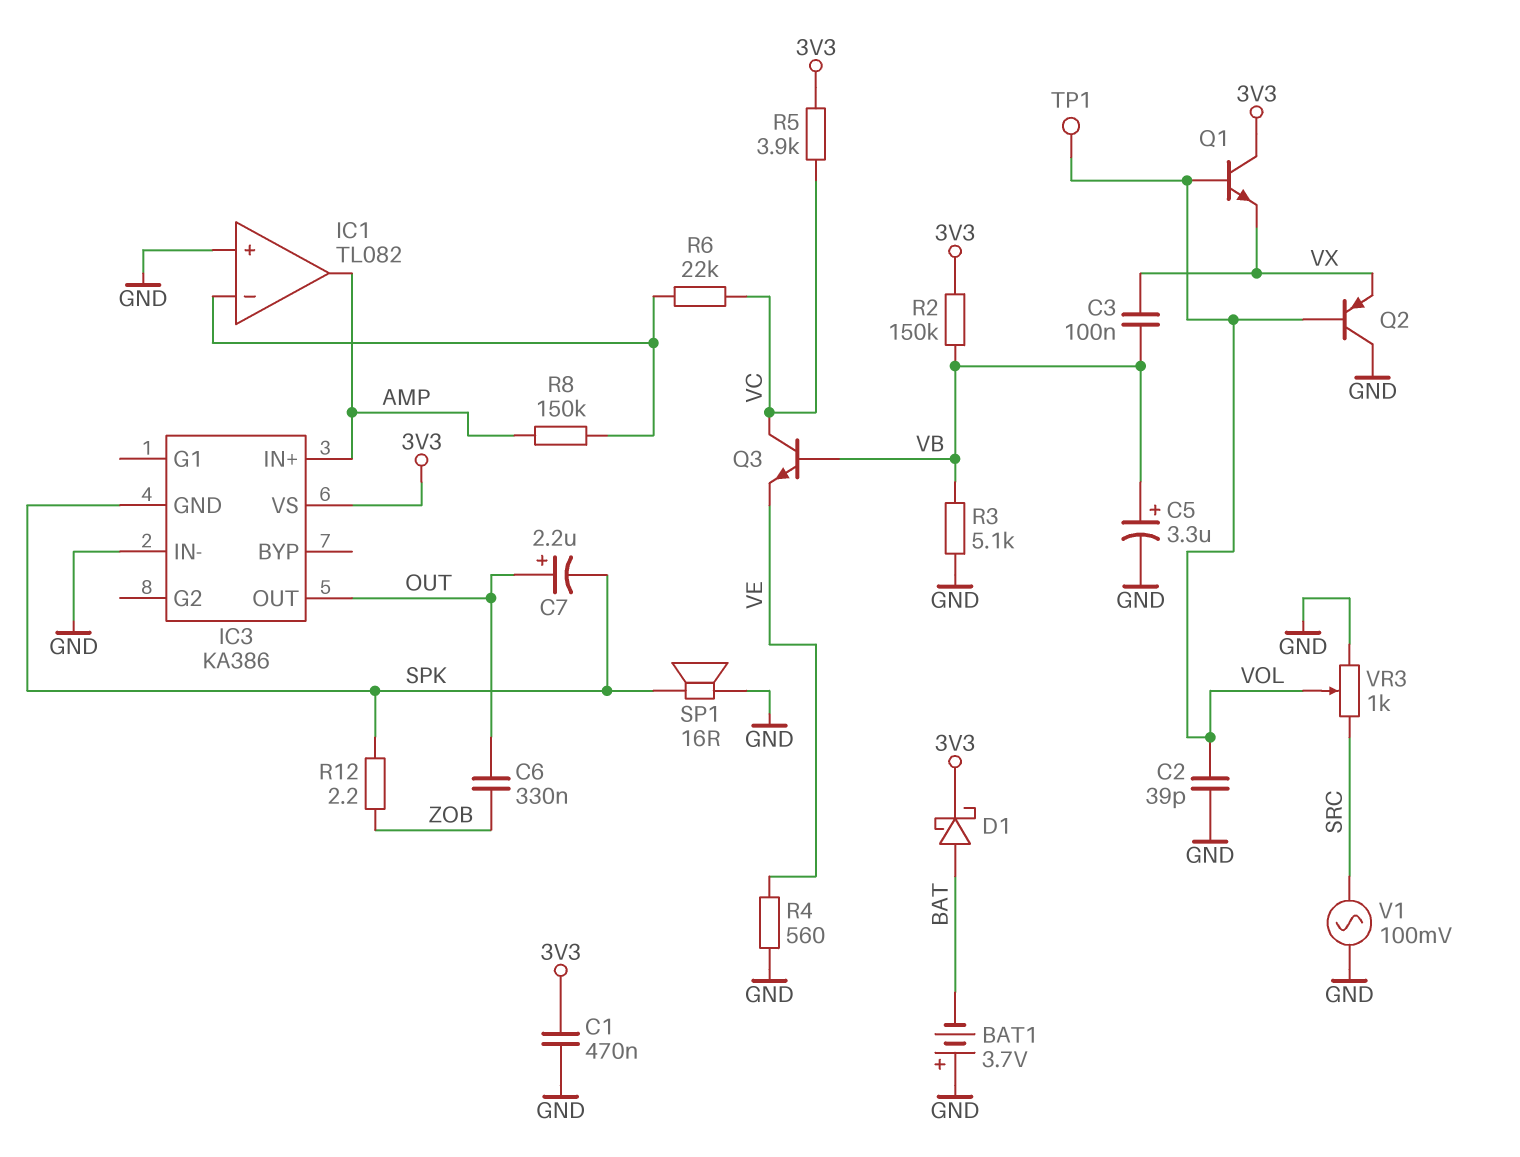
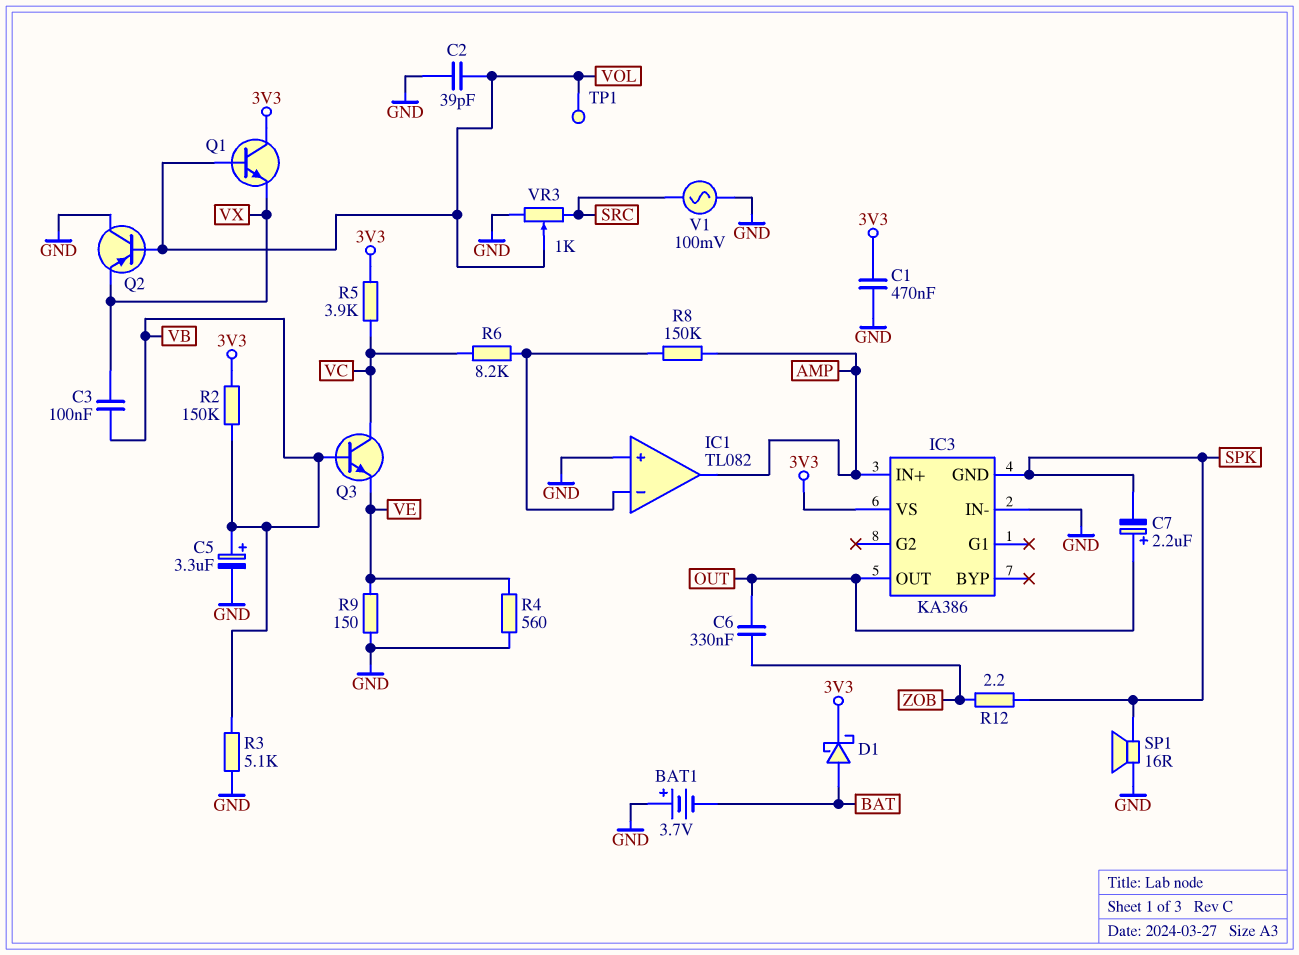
R6: 22k (IC1/in-, VC) -> 8.2k (IC1/in-, VC)
R9: none -> 150 (GND, VE)

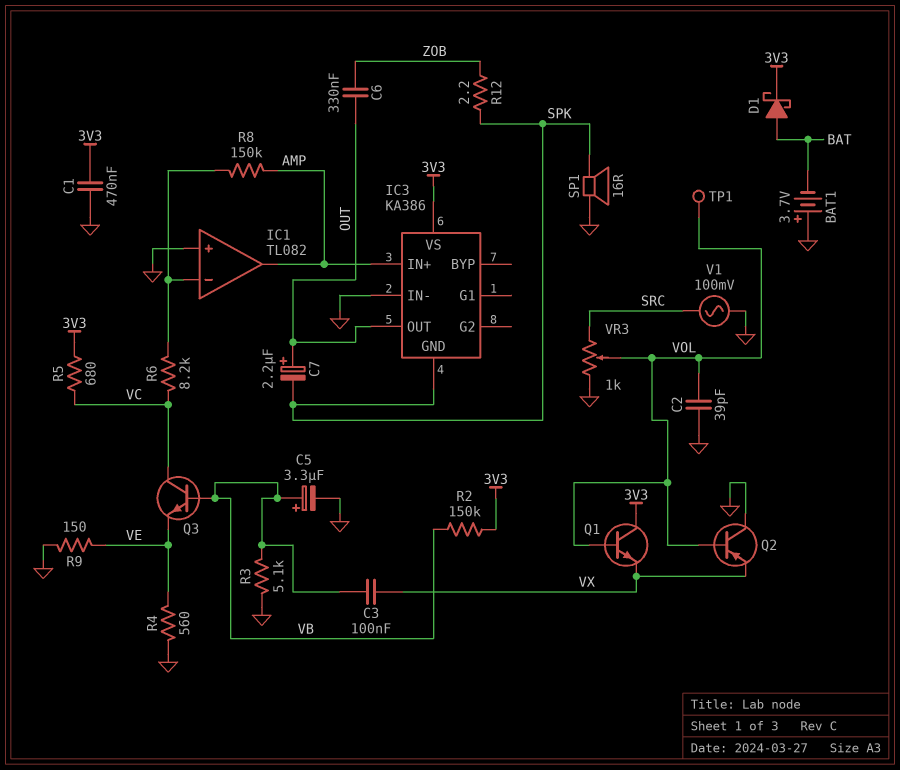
R5: 3.9k (3V3, VC) -> 680 (3V3, VC)

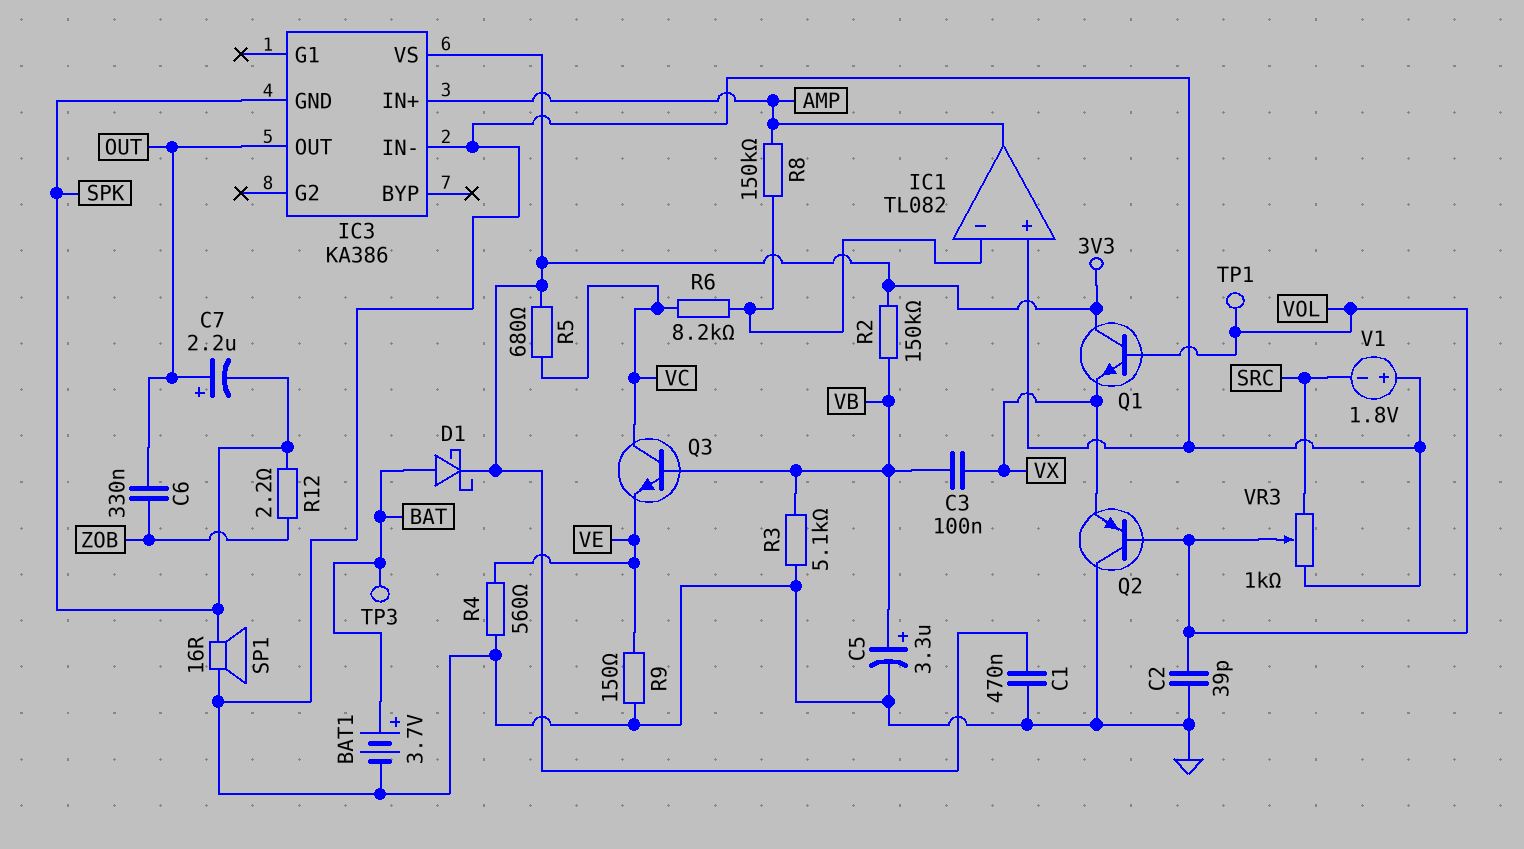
BAT1: 3.7V (plus GND, minus BAT) -> 3.7V (plus BAT, minus GND)
TP3: none -> test point (BAT)
V1: AC 100mV (GND, SRC) -> 1.8V (plus GND, minus SRC)

